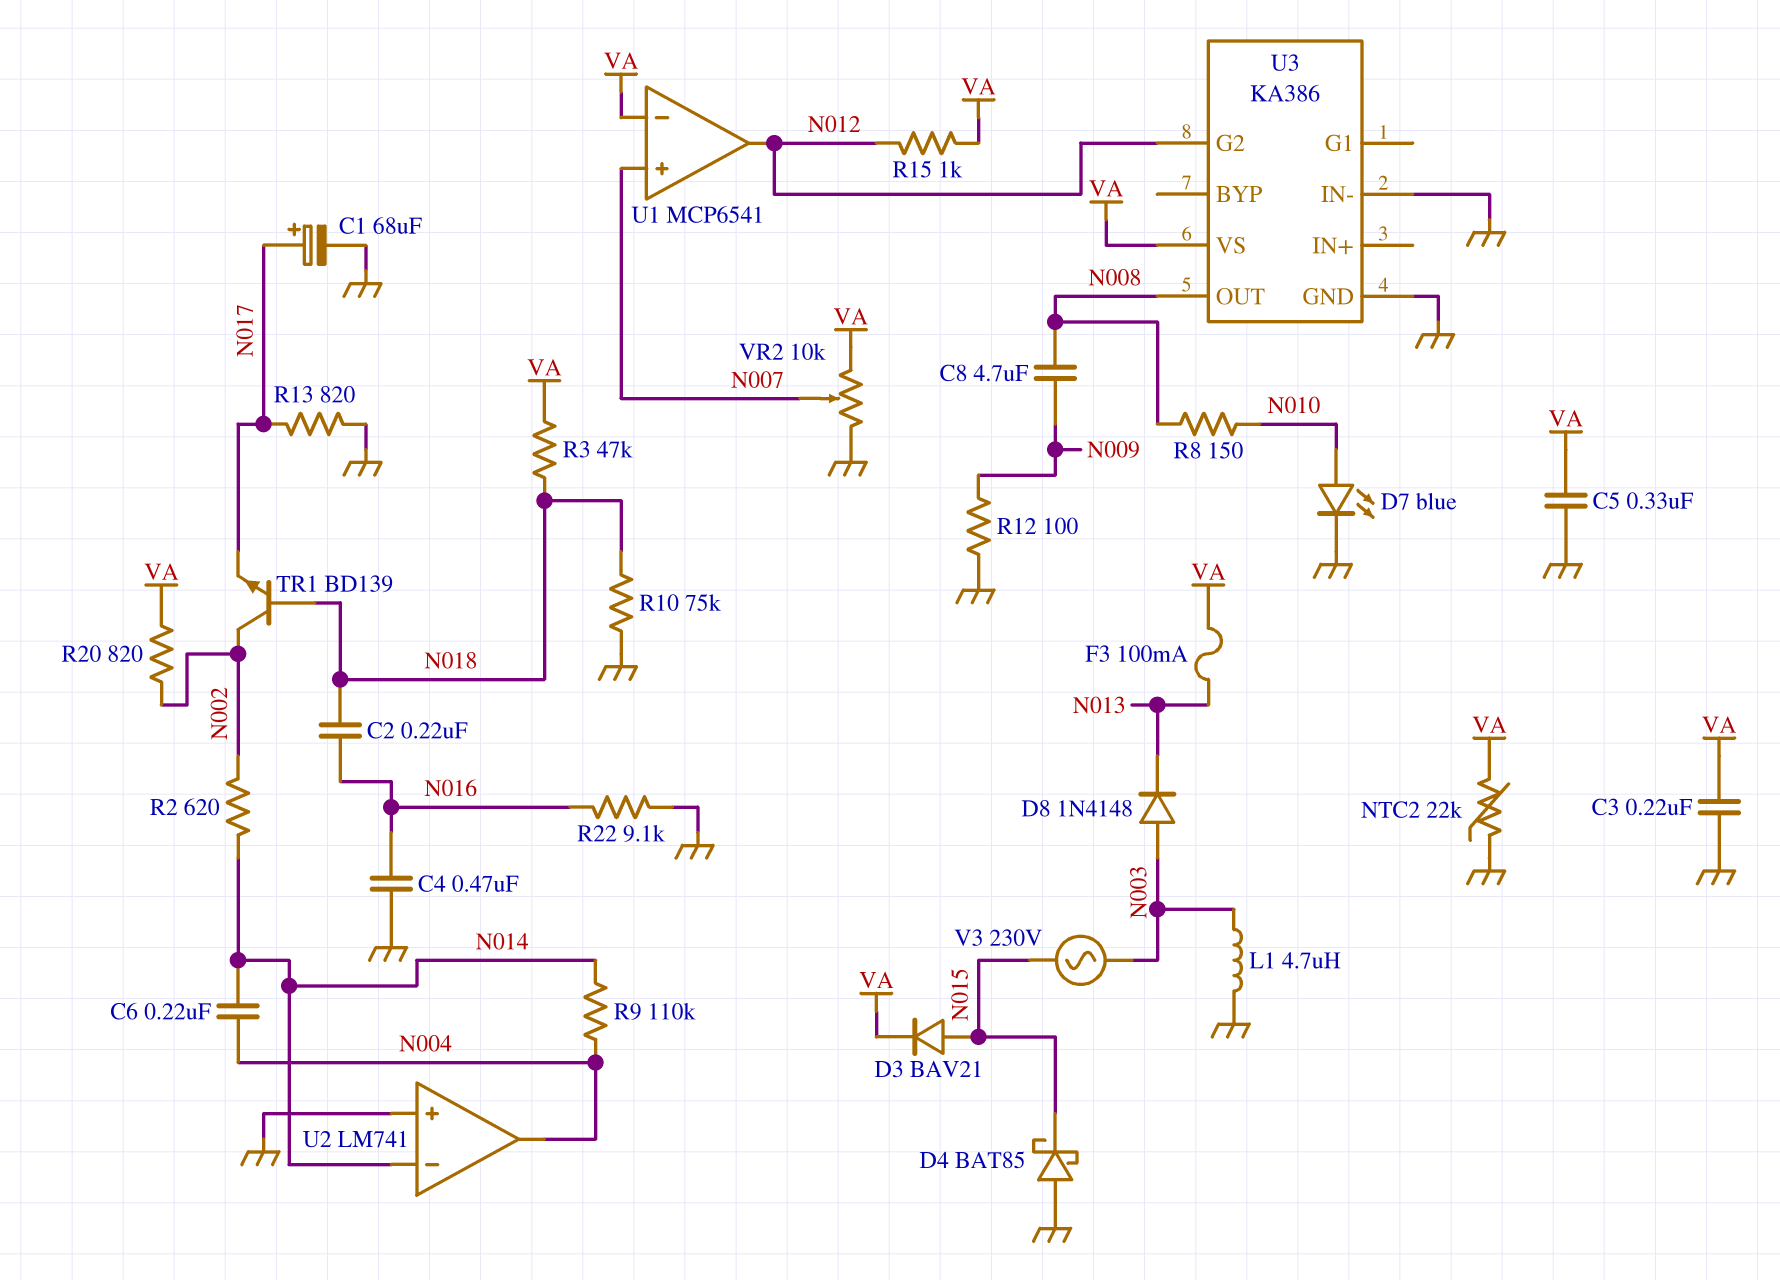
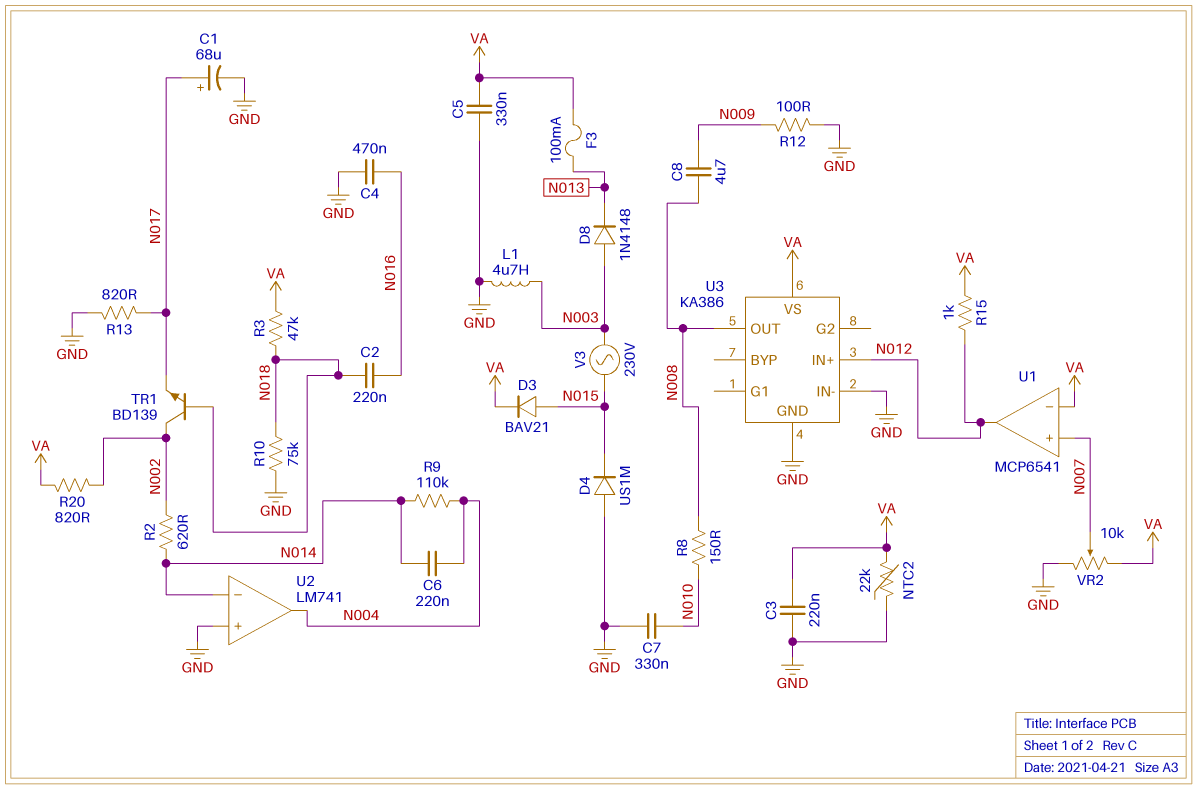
C7: none -> 330nF (GND, N010)
D4: schottky BAT85 (A GND, K N015) -> diode US1M (A GND, K N015)
D7: LED blue (A N010, K GND) -> none
R22: 9.1k (GND, N016) -> none
U3 pin G2: N012 -> none
U3 pin IN+: none -> N012

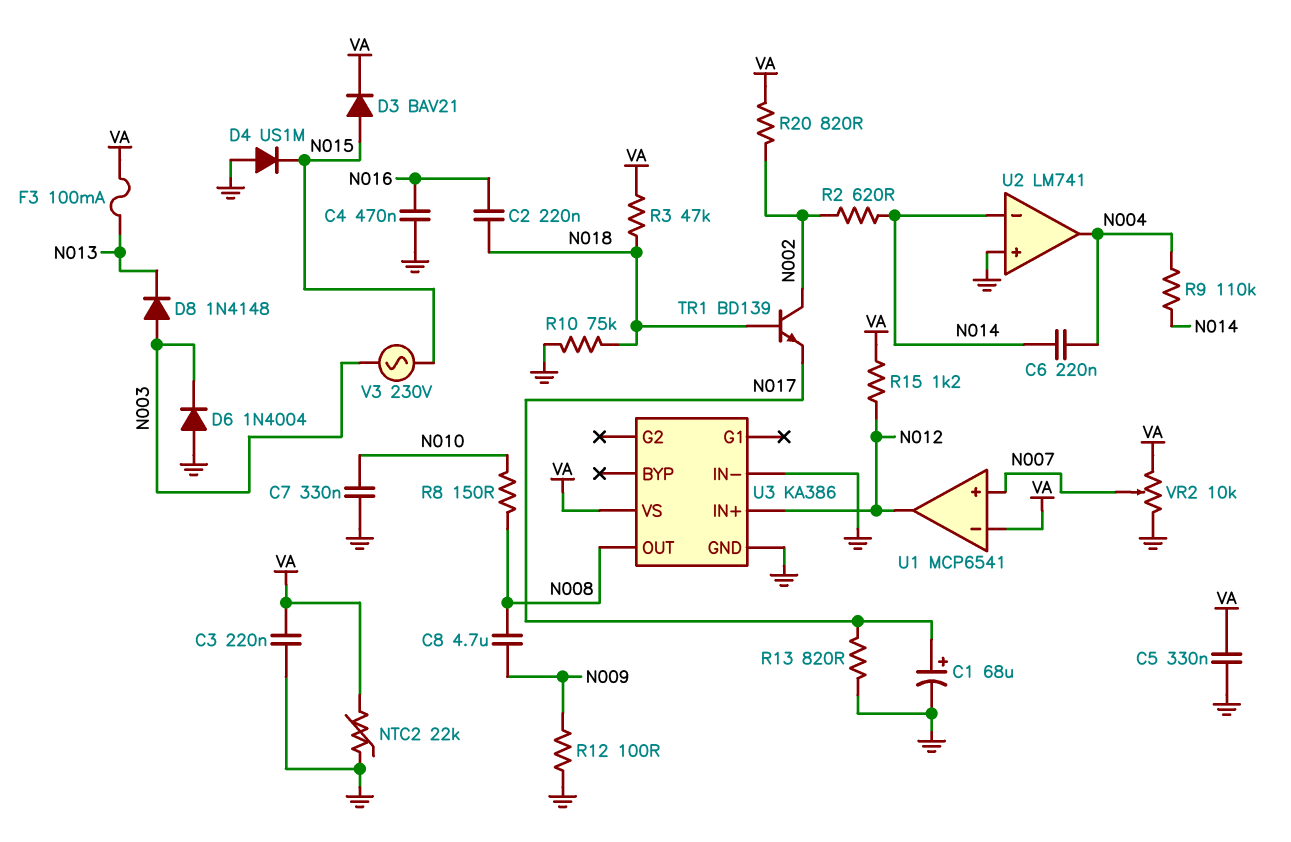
D6: none -> diode 1N4004 (A GND, K N003)
L1: 4.7uH (GND, N003) -> none
R15: 1k (N012, VA) -> 1.2k (N012, VA)

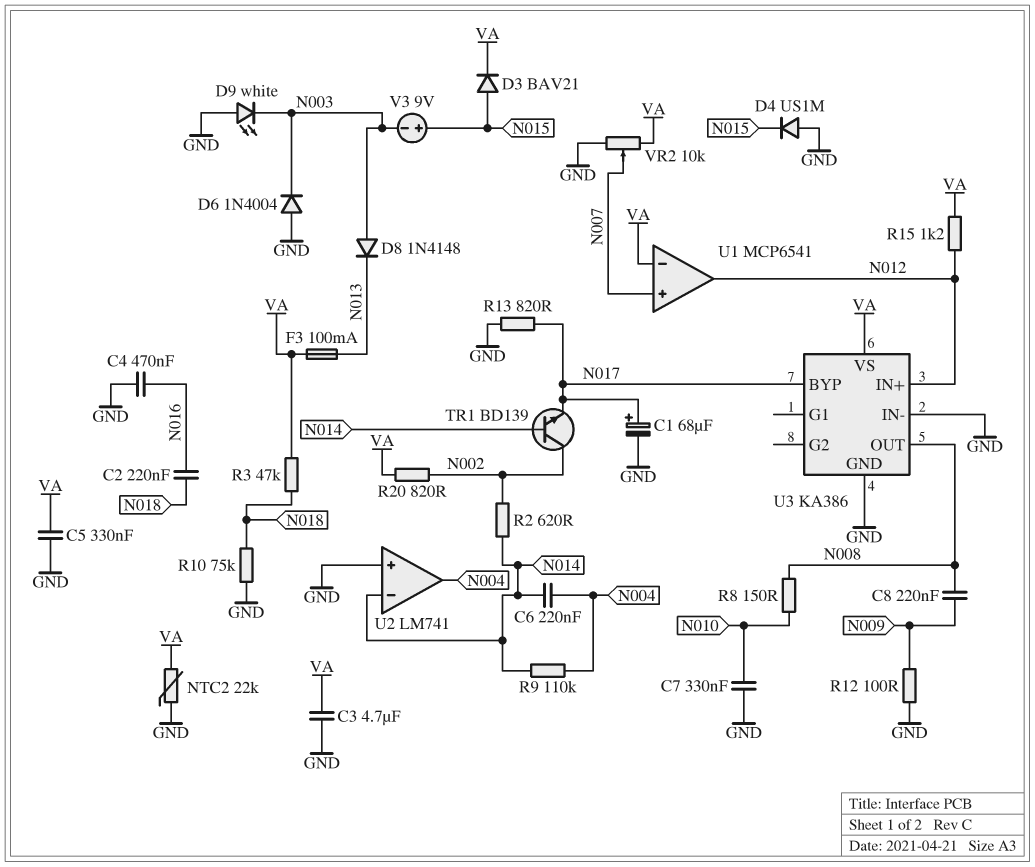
C3: 220nF (GND, VA) -> 4.7uF (GND, VA)
C8: 4.7uF (N008, N009) -> 220nF (N008, N009)
D9: none -> LED white (A GND, K N003)
TR1: NPN BD139 (B N018, C N002, E N017) -> NPN BD139 (B N014, C N002, E N017)
U3 pin BYP: none -> N017
V3: AC 230V (N003, N015) -> 9V (plus N015, minus N003)

